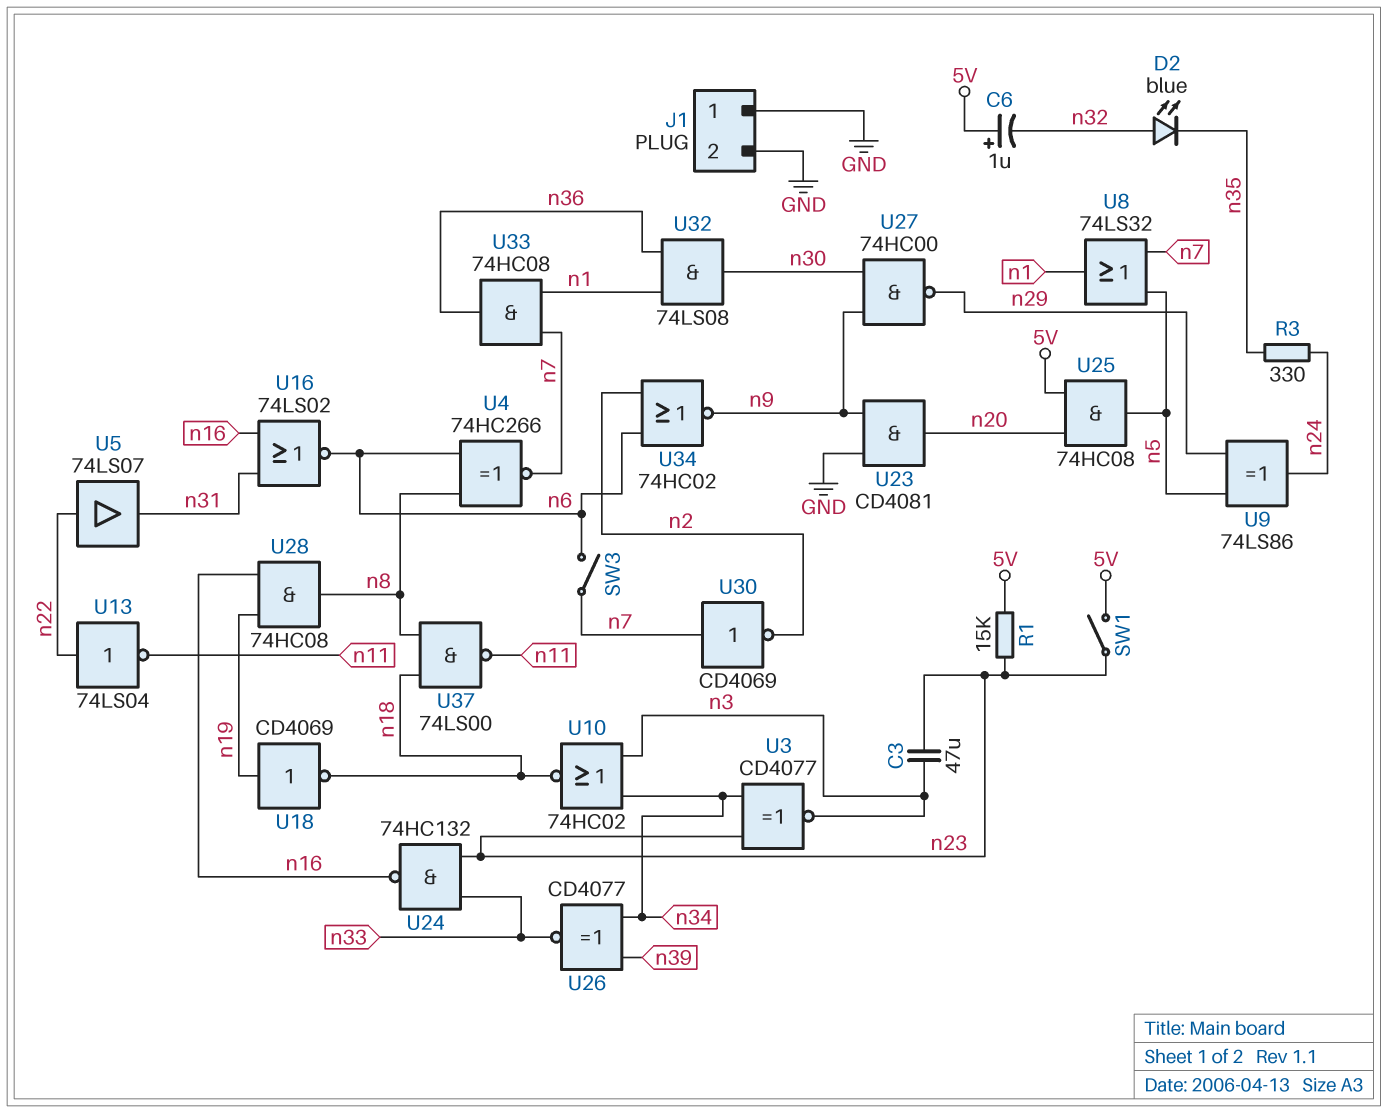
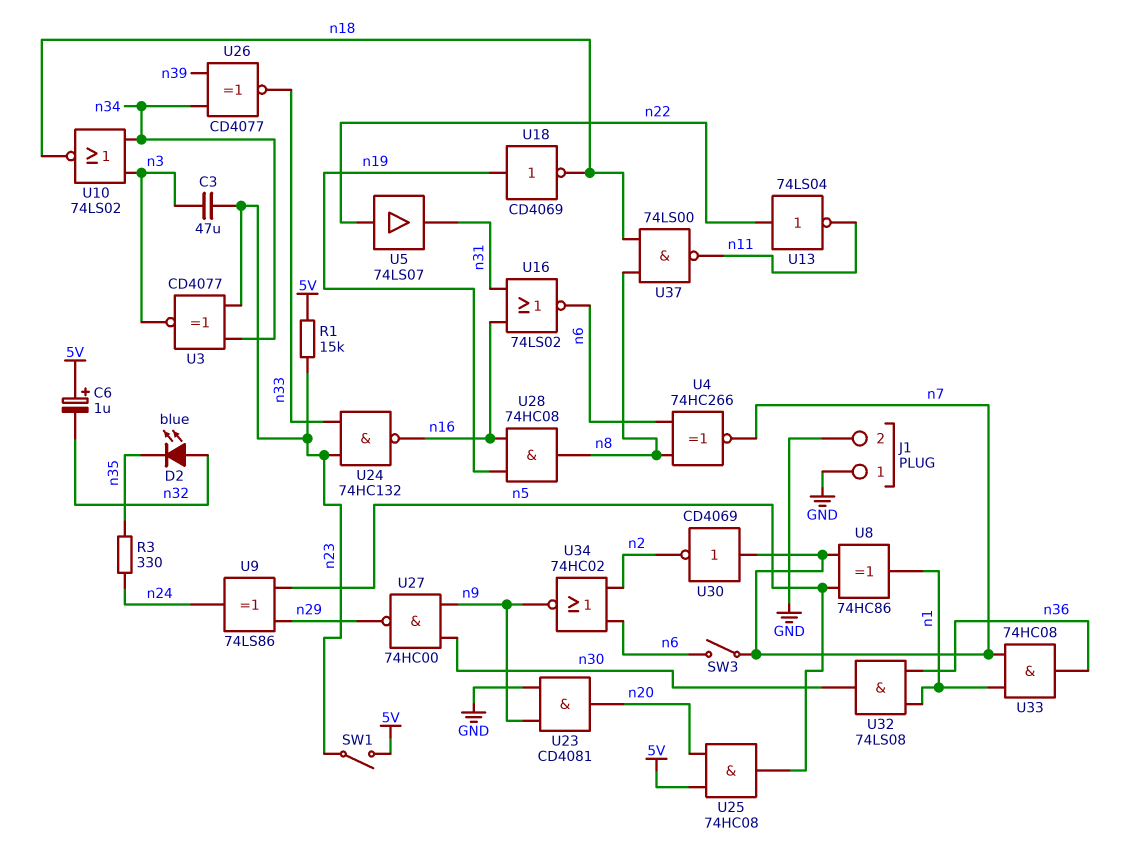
U8: OR 74LS32 (in n5, in n7, out n1) -> XOR 74HC86 (in n5, in n7, out n1)
U10: NOR 74HC02 (in n3, in n34, out n18) -> NOR 74LS02 (in n3, in n34, out n18)

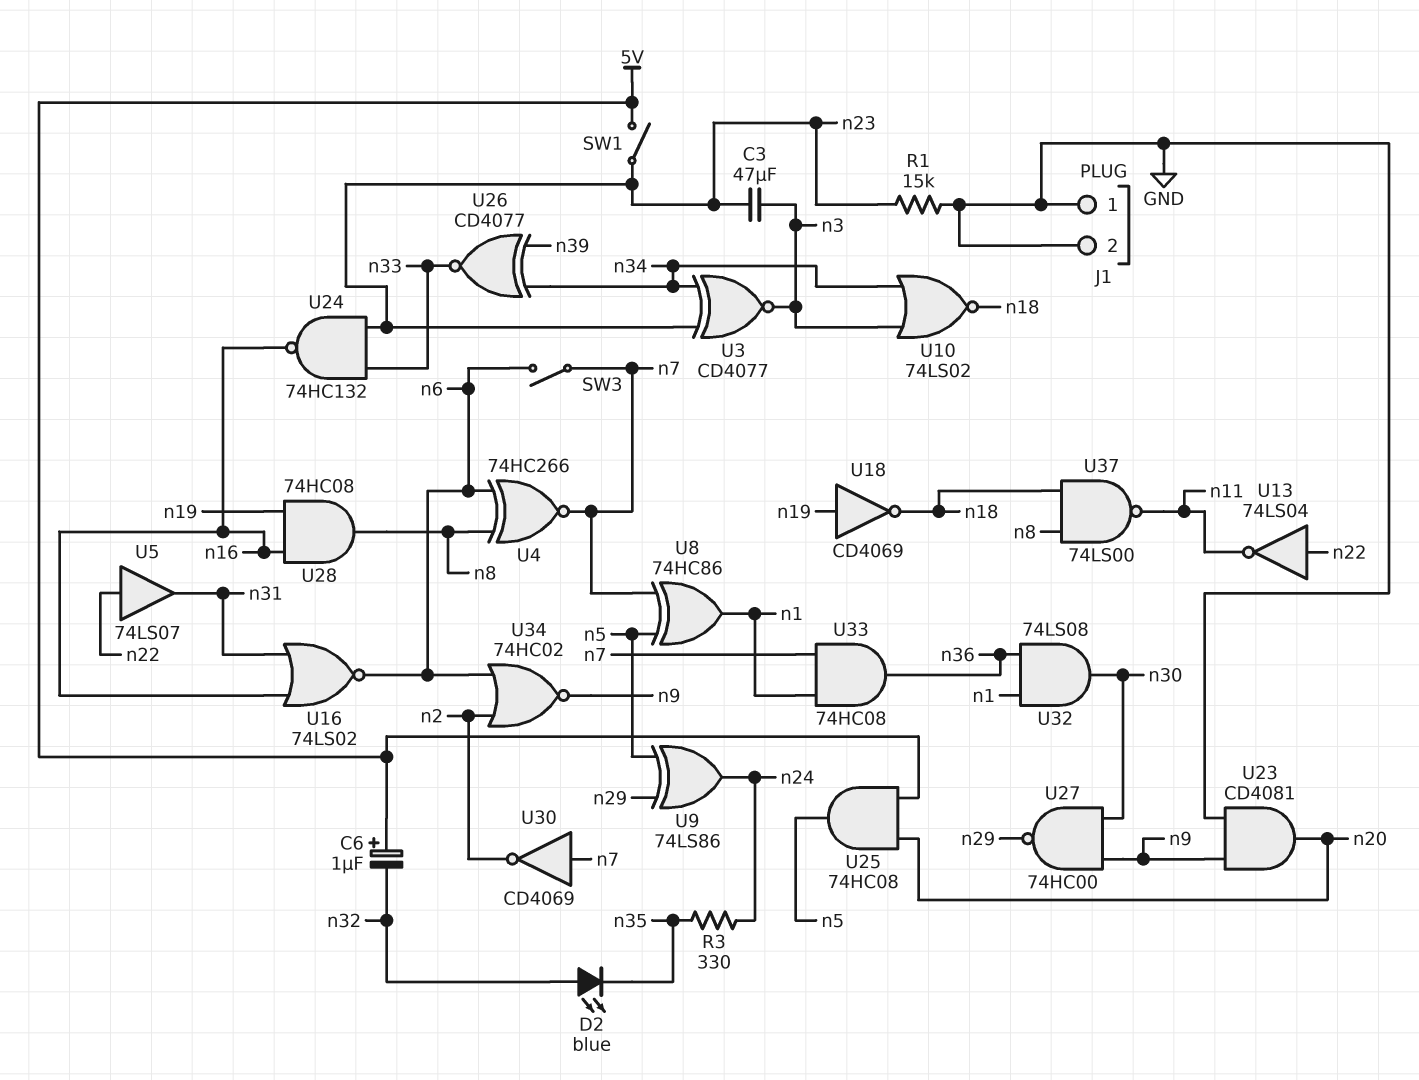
R1: 15k (5V, n23) -> 15k (GND, n23)

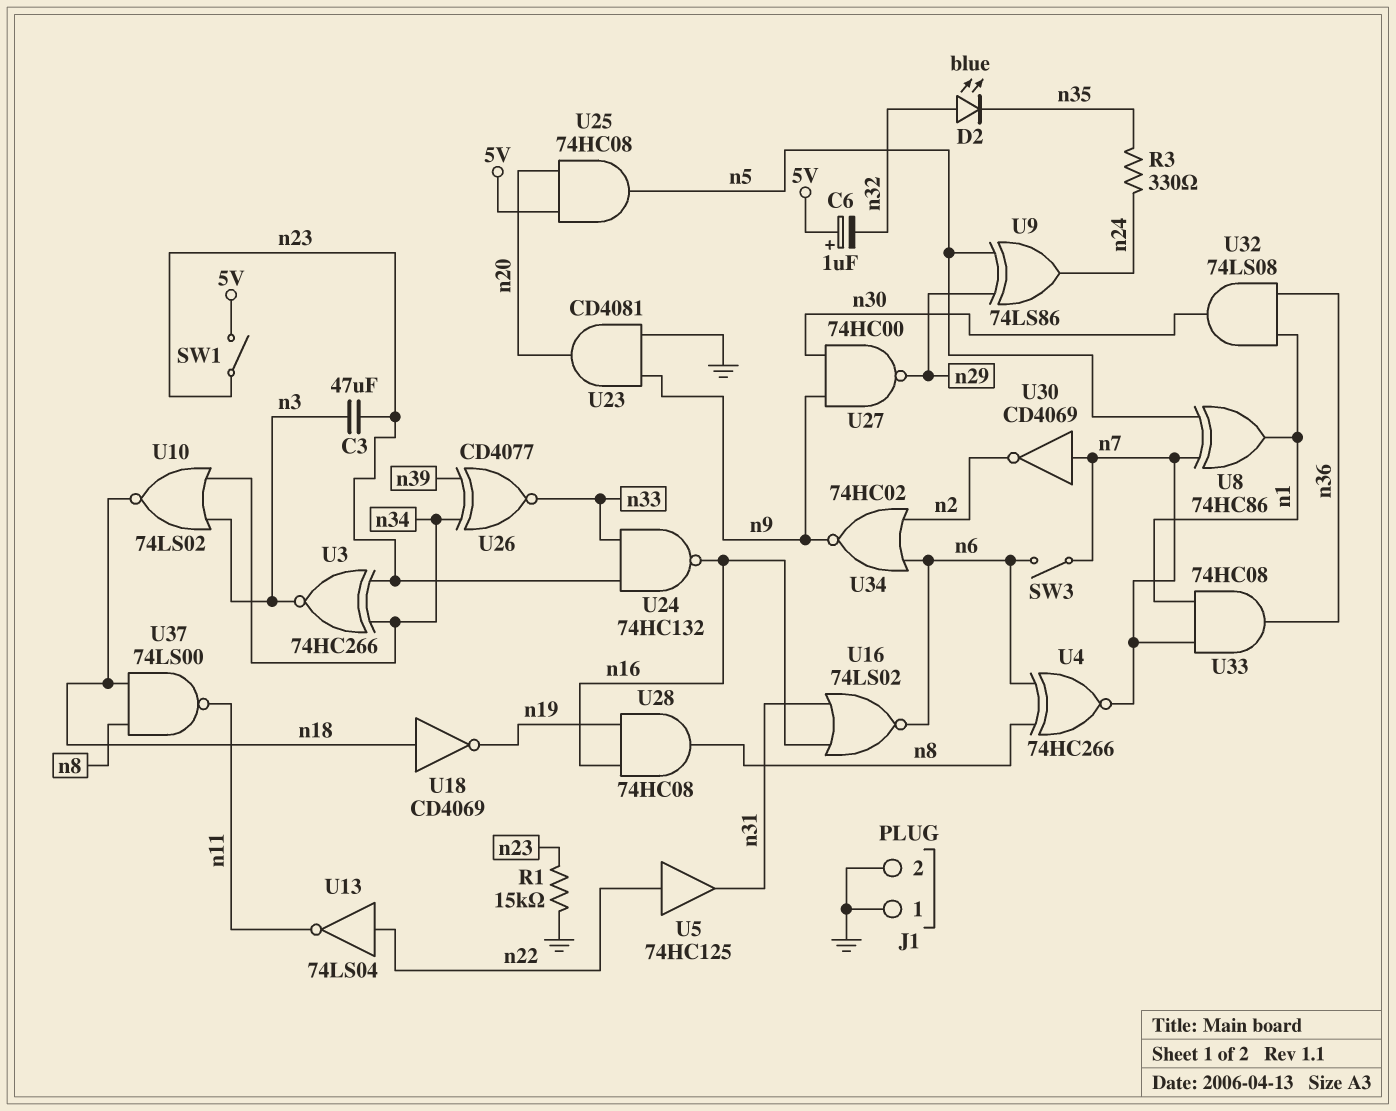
U3: XNOR CD4077 (in n23, in n34, out n3) -> XNOR 74HC266 (in n23, in n34, out n3)
U5: buffer 74LS07 (in n22, out n31) -> buffer 74HC125 (in n22, out n31)
U18: NOT CD4069 (in n19, out n18) -> NOT CD4069 (in n18, out n19)

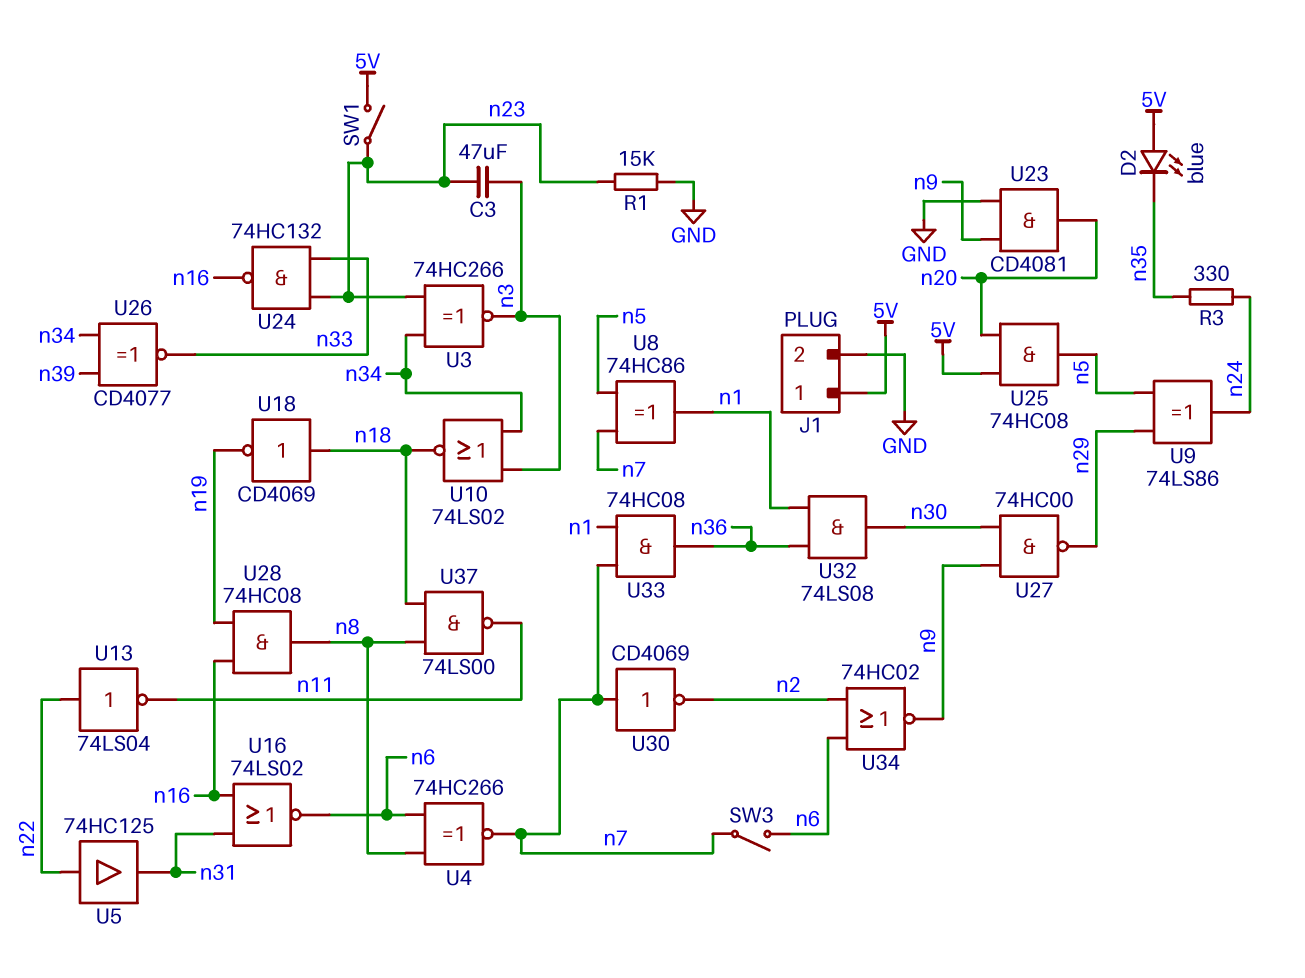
C6: 1uF (plus 5V, minus n32) -> none
D2: LED blue (A n32, K n35) -> LED blue (A 5V, K n35)
J1 pin 1: GND -> 5V

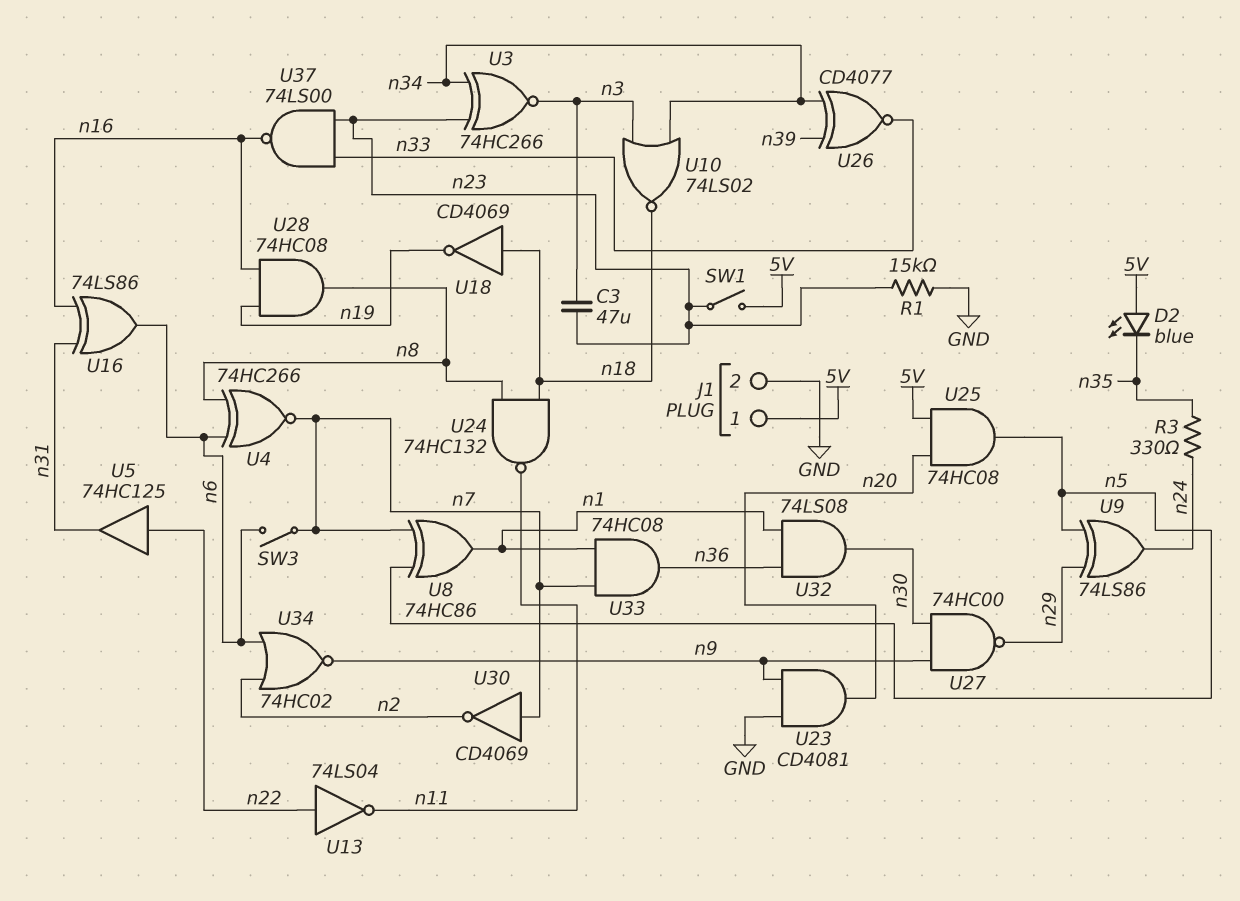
U16: NOR 74LS02 (in n16, in n31, out n6) -> XOR 74LS86 (in n16, in n31, out n6)
U24: NAND 74HC132 (in n23, in n33, out n16) -> NAND 74HC132 (in n8, in n18, out n11)
U37: NAND 74LS00 (in n8, in n18, out n11) -> NAND 74LS00 (in n23, in n33, out n16)

